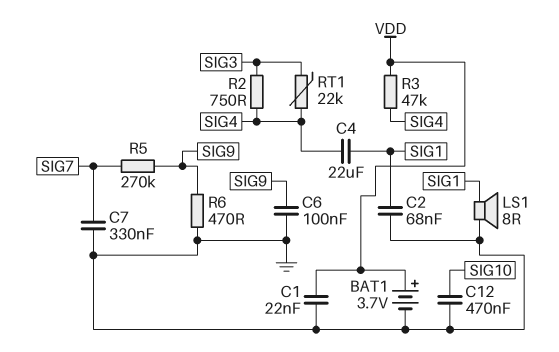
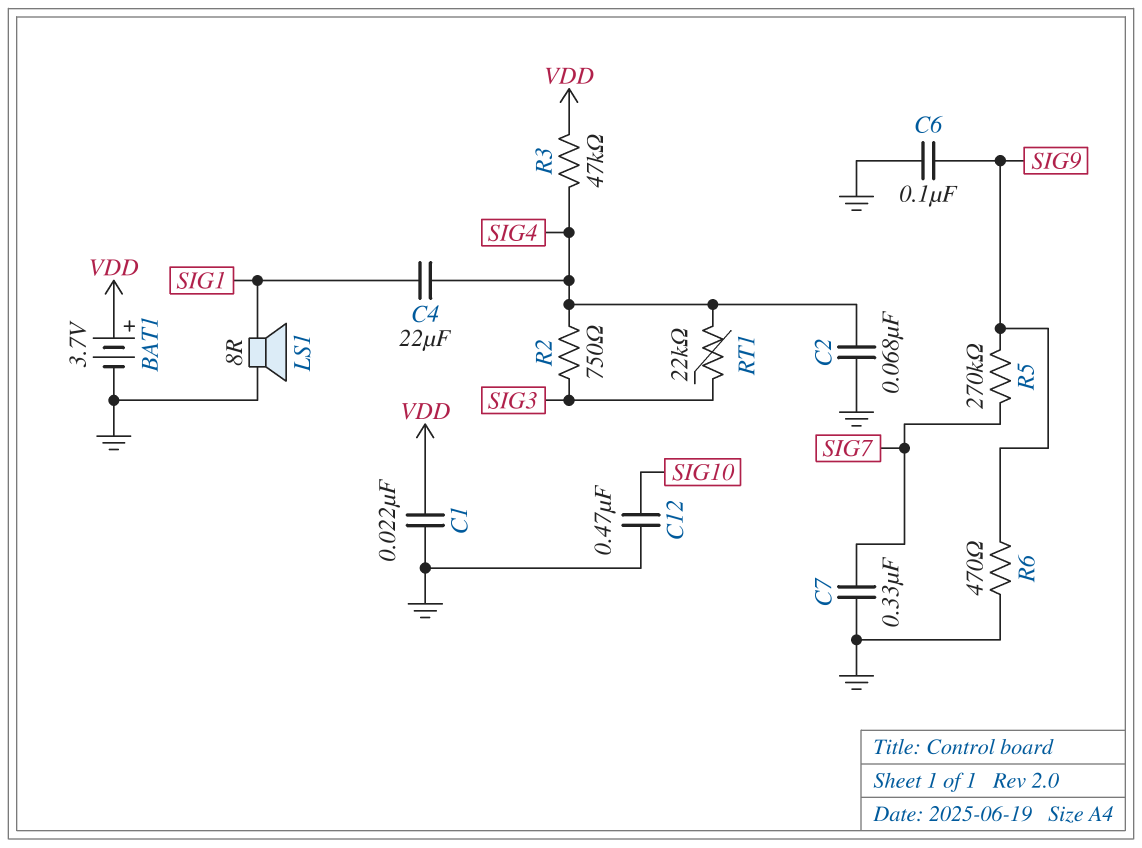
C2: 68nF (GND, SIG1) -> 68nF (GND, SIG4)

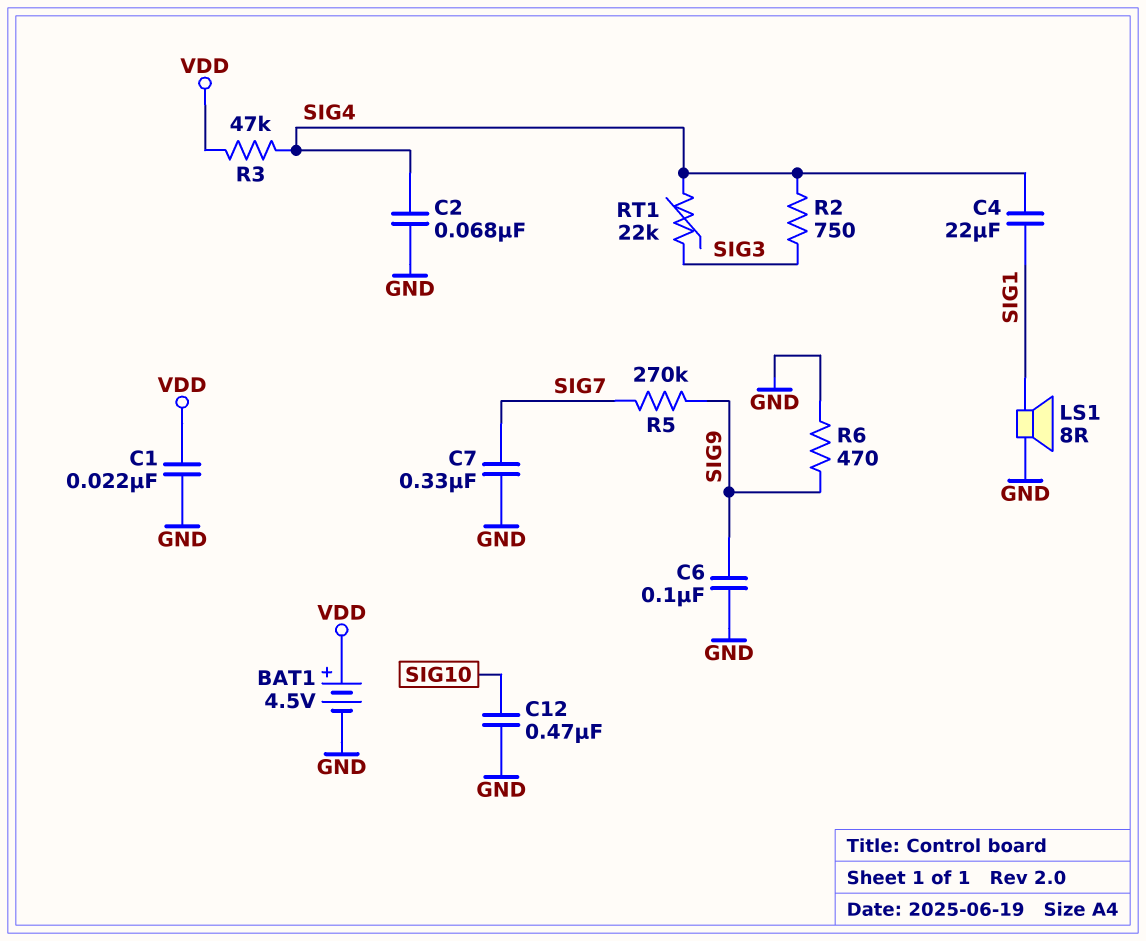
BAT1: 3.7V (plus VDD, minus GND) -> 4.5V (plus VDD, minus GND)

